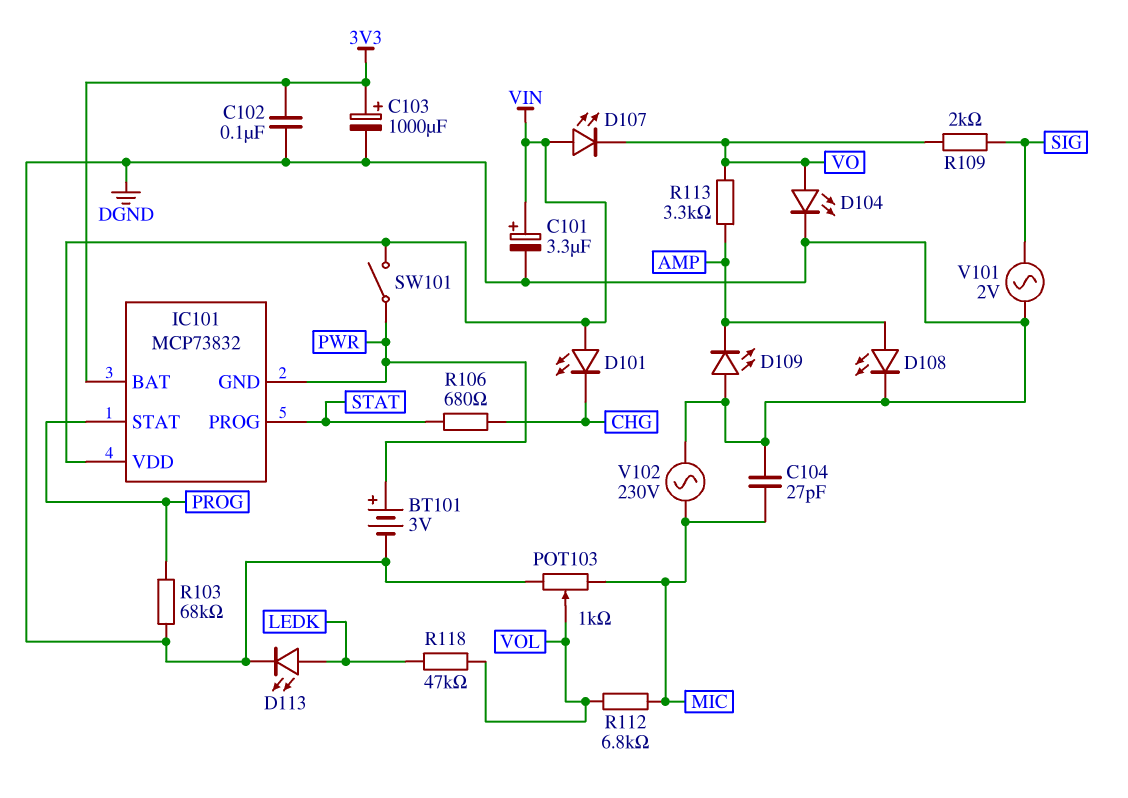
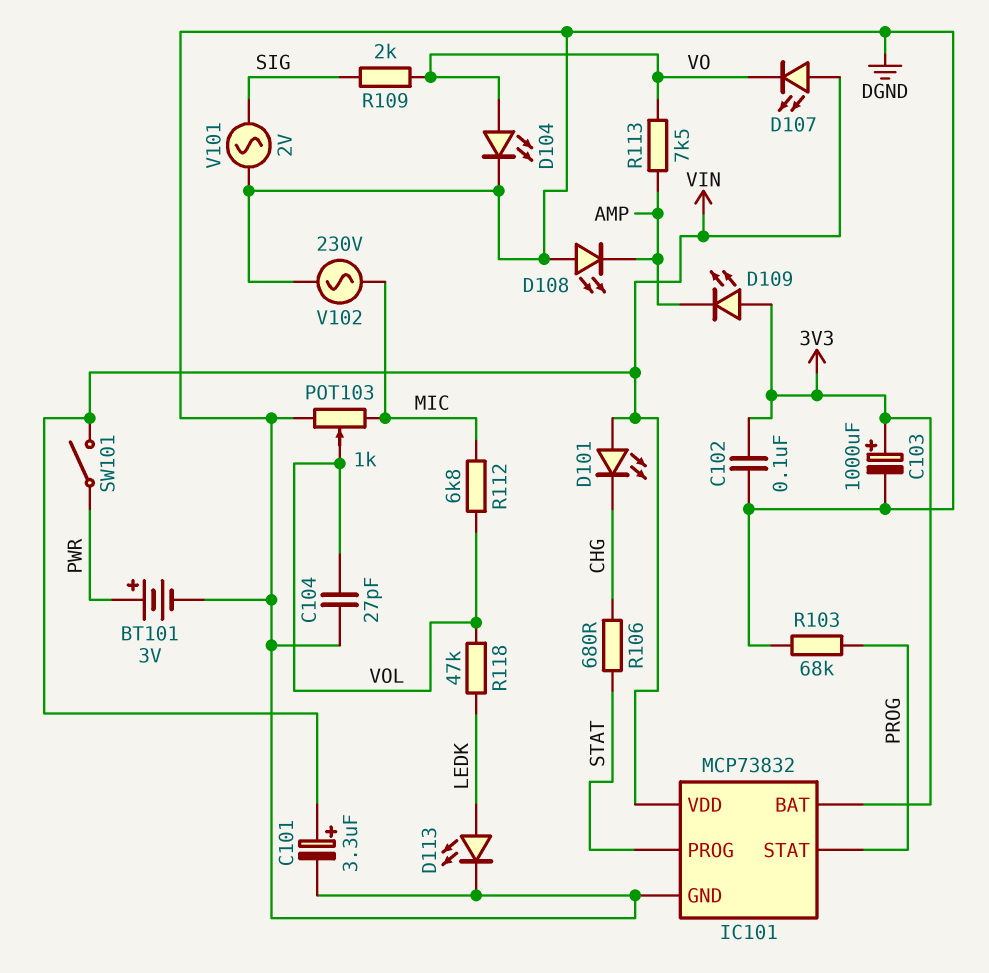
C104: 27pF (DGND, MIC) -> 27pF (DGND, VOL)
D108: LED (A AMP, K DGND) -> LED (A DGND, K AMP)
D109: LED (A DGND, K AMP) -> LED (A 3V3, K AMP)
IC101 pin GND: PWR -> DGND
R113: 3.3k (AMP, VO) -> 7.5k (AMP, VO)

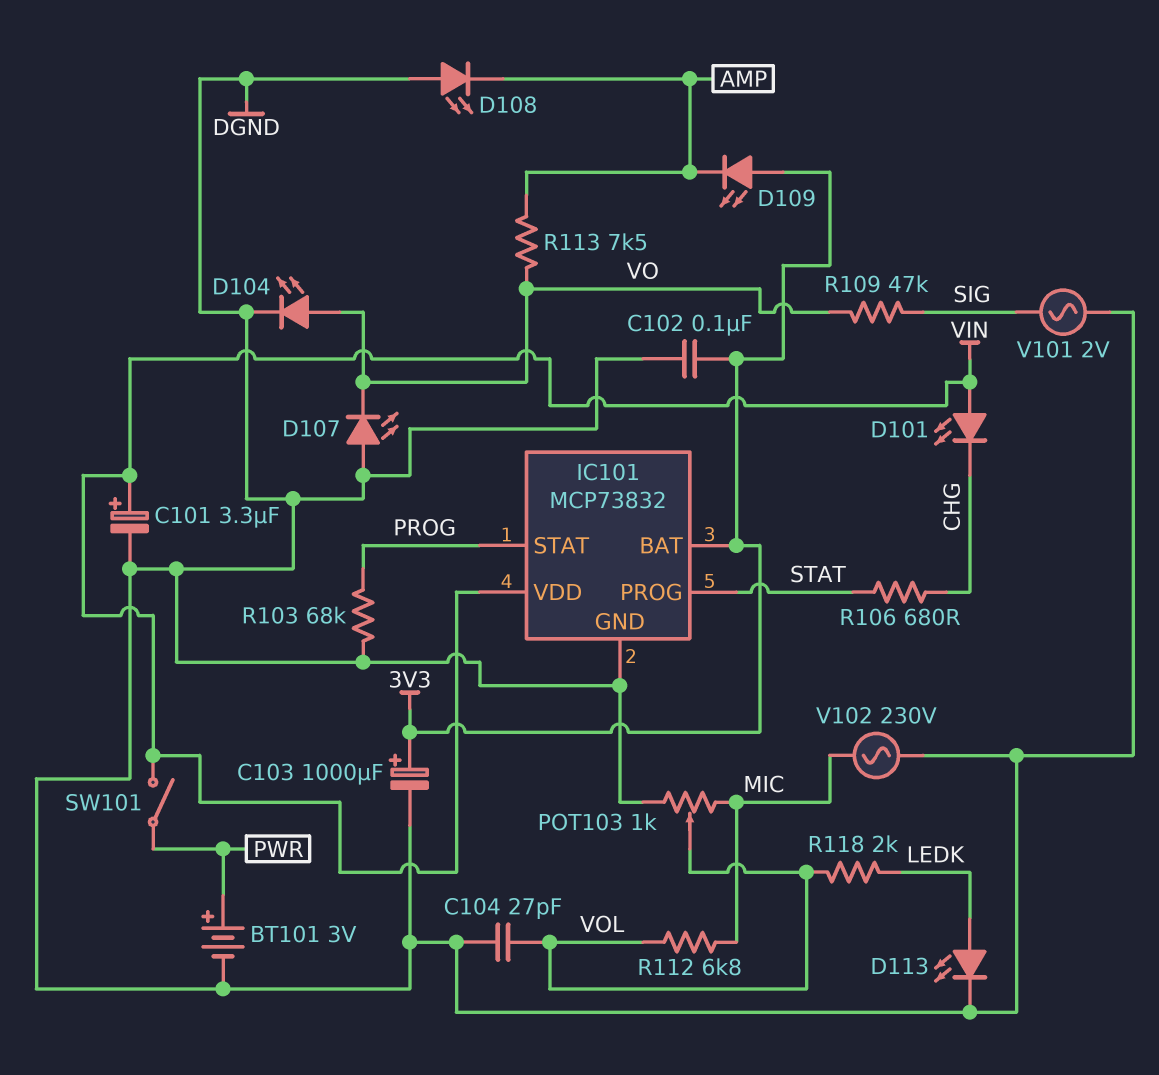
D107: LED (A VIN, K VO) -> LED (A DGND, K VO)
R109: 2k (SIG, VO) -> 47k (SIG, VO)
R118: 47k (LEDK, VOL) -> 2k (LEDK, VOL)

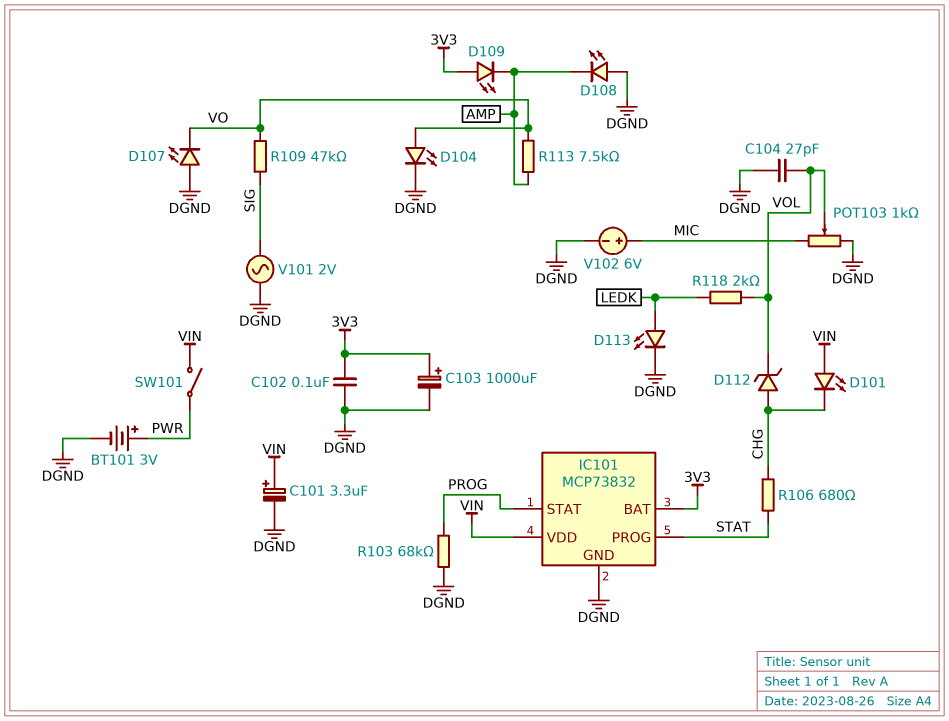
D112: none -> zener (A CHG, K VOL)
R112: 6.8k (MIC, VOL) -> none
V102: AC 230V (DGND, MIC) -> 6V (plus MIC, minus DGND)

